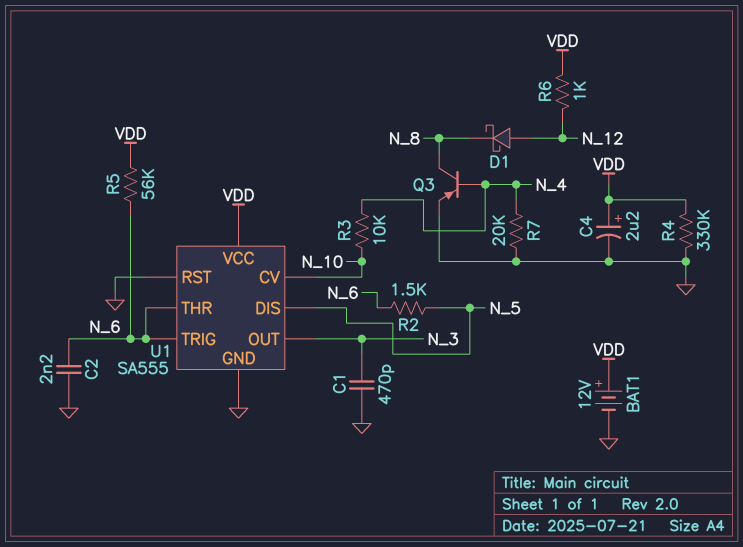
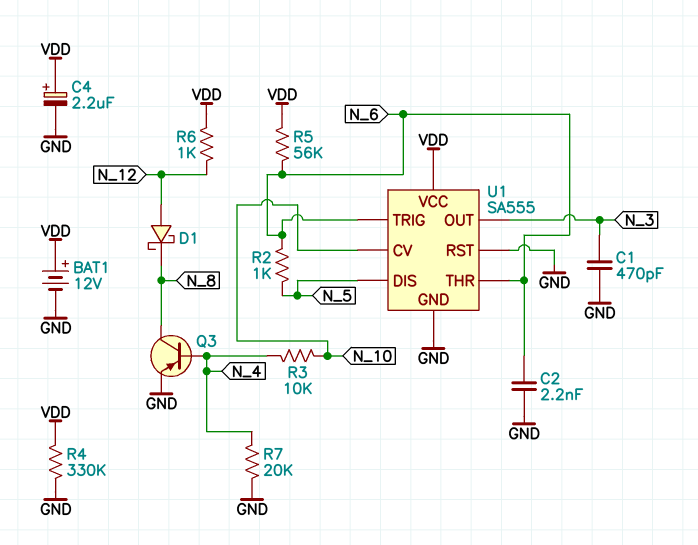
R2: 1.5k (N_5, N_6) -> 1k (N_5, N_6)

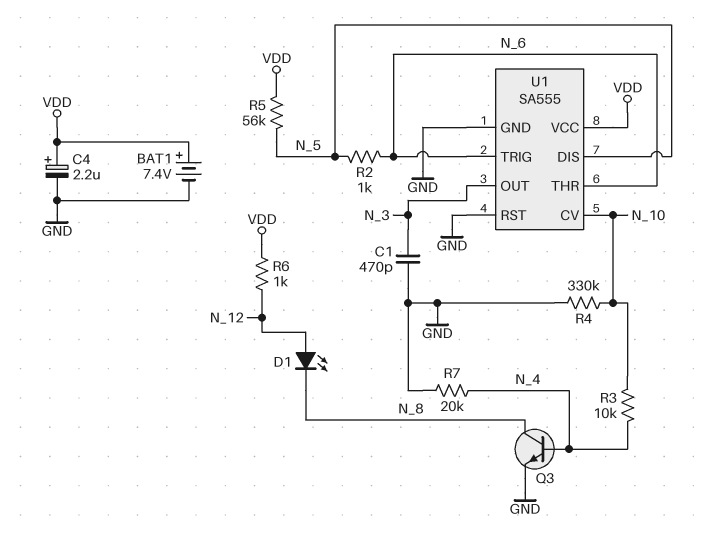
BAT1: 12V (plus VDD, minus GND) -> 7.4V (plus VDD, minus GND)
C2: 2.2nF (GND, N_6) -> none
D1: schottky (A N_12, K N_8) -> LED (A N_12, K N_8)
Q3: PNP (B N_4, C N_8, E GND) -> NPN (B N_4, C N_8, E GND)
R4: 330k (GND, VDD) -> 330k (GND, N_10)
R5: 56k (N_6, VDD) -> 56k (N_5, VDD)

